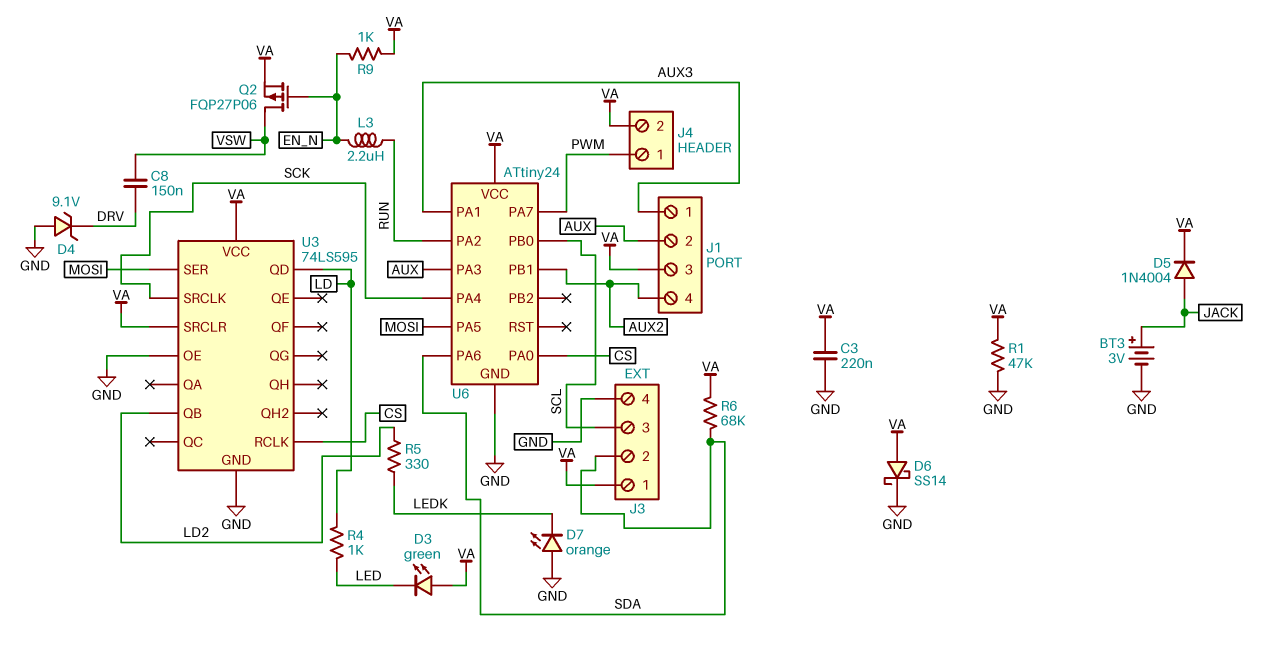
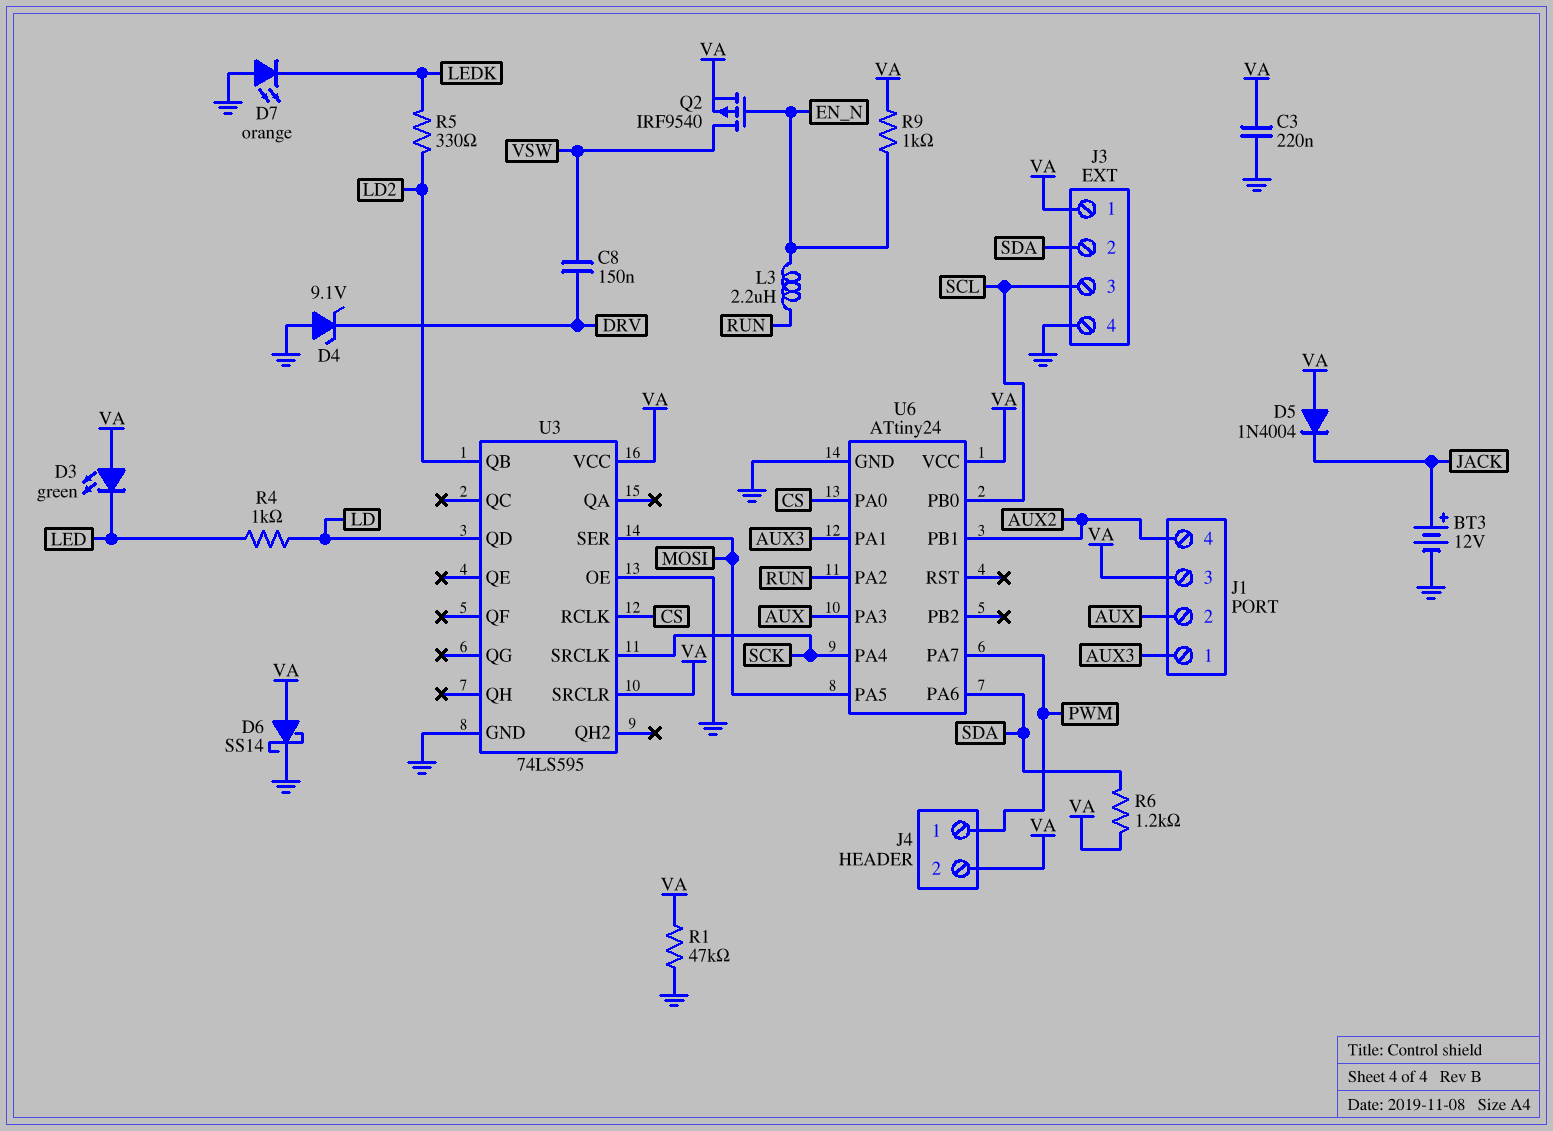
BT3: 3V (plus JACK, minus GND) -> 12V (plus JACK, minus GND)
D5: diode 1N4004 (A JACK, K VA) -> diode 1N4004 (A VA, K JACK)
Q2: PMOS FQP27P06 (G EN_N, D VSW, S VA) -> PMOS IRF9540 (G EN_N, D VSW, S VA)
R6: 68k (SDA, VA) -> 1.2k (SDA, VA)

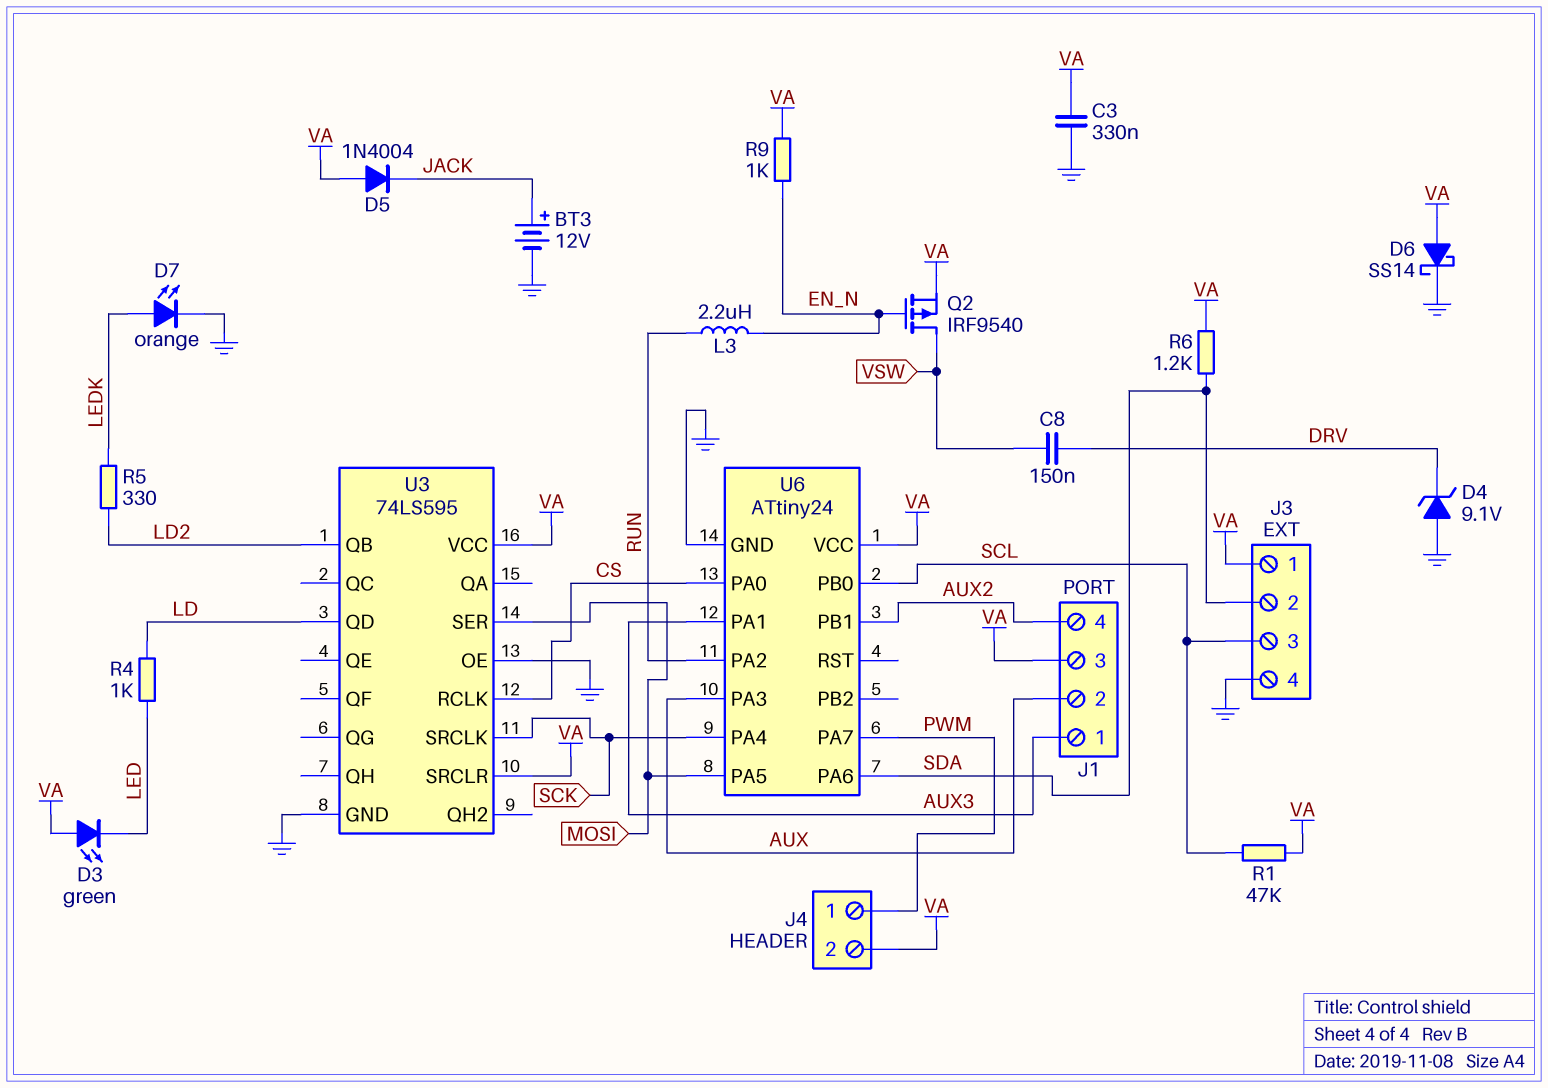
C3: 220nF (GND, VA) -> 330nF (GND, VA)
D7: LED orange (A GND, K LEDK) -> LED orange (A LEDK, K GND)
R1: 47k (GND, VA) -> 47k (SCL, VA)

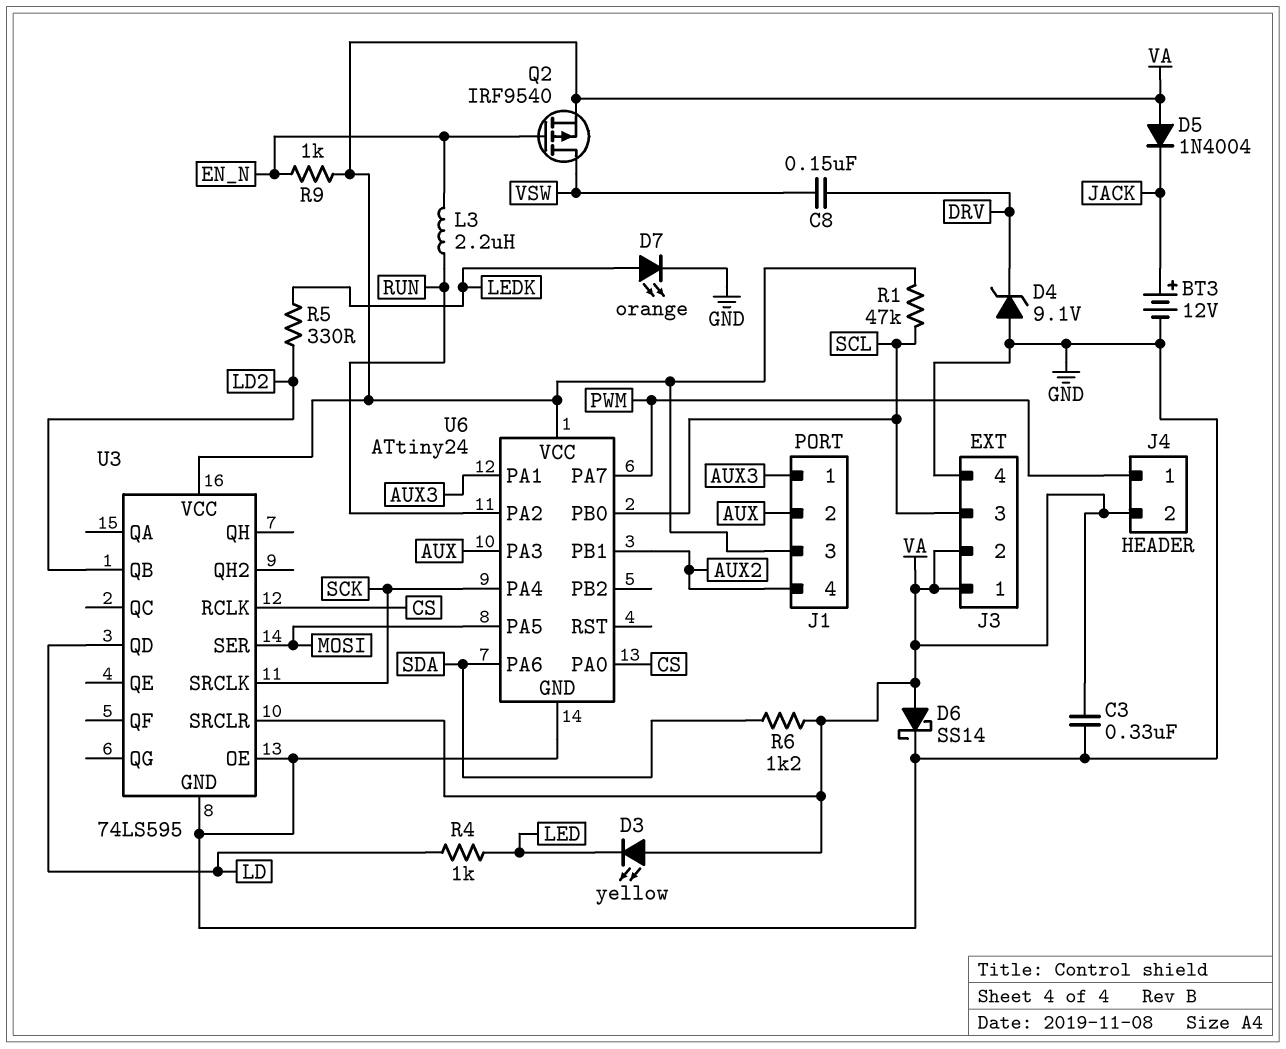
D3: LED green (A VA, K LED) -> LED yellow (A VA, K LED)
J3 pin 2: SDA -> VA

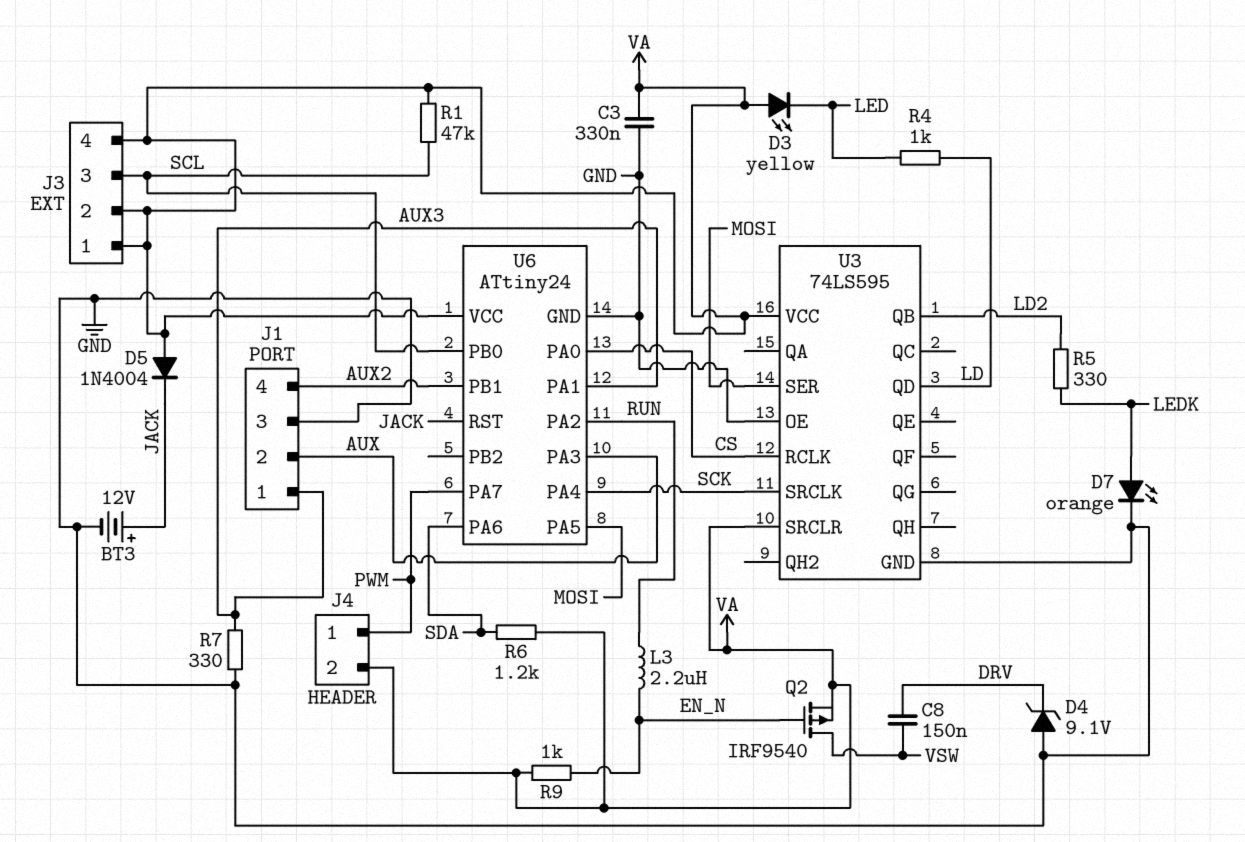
D6: schottky SS14 (A VA, K GND) -> none
J1 pin 3: VA -> GND
J3 pin 4: GND -> VA
R7: none -> 330 (AUX3, GND)
U6 pin RST: none -> JACK

